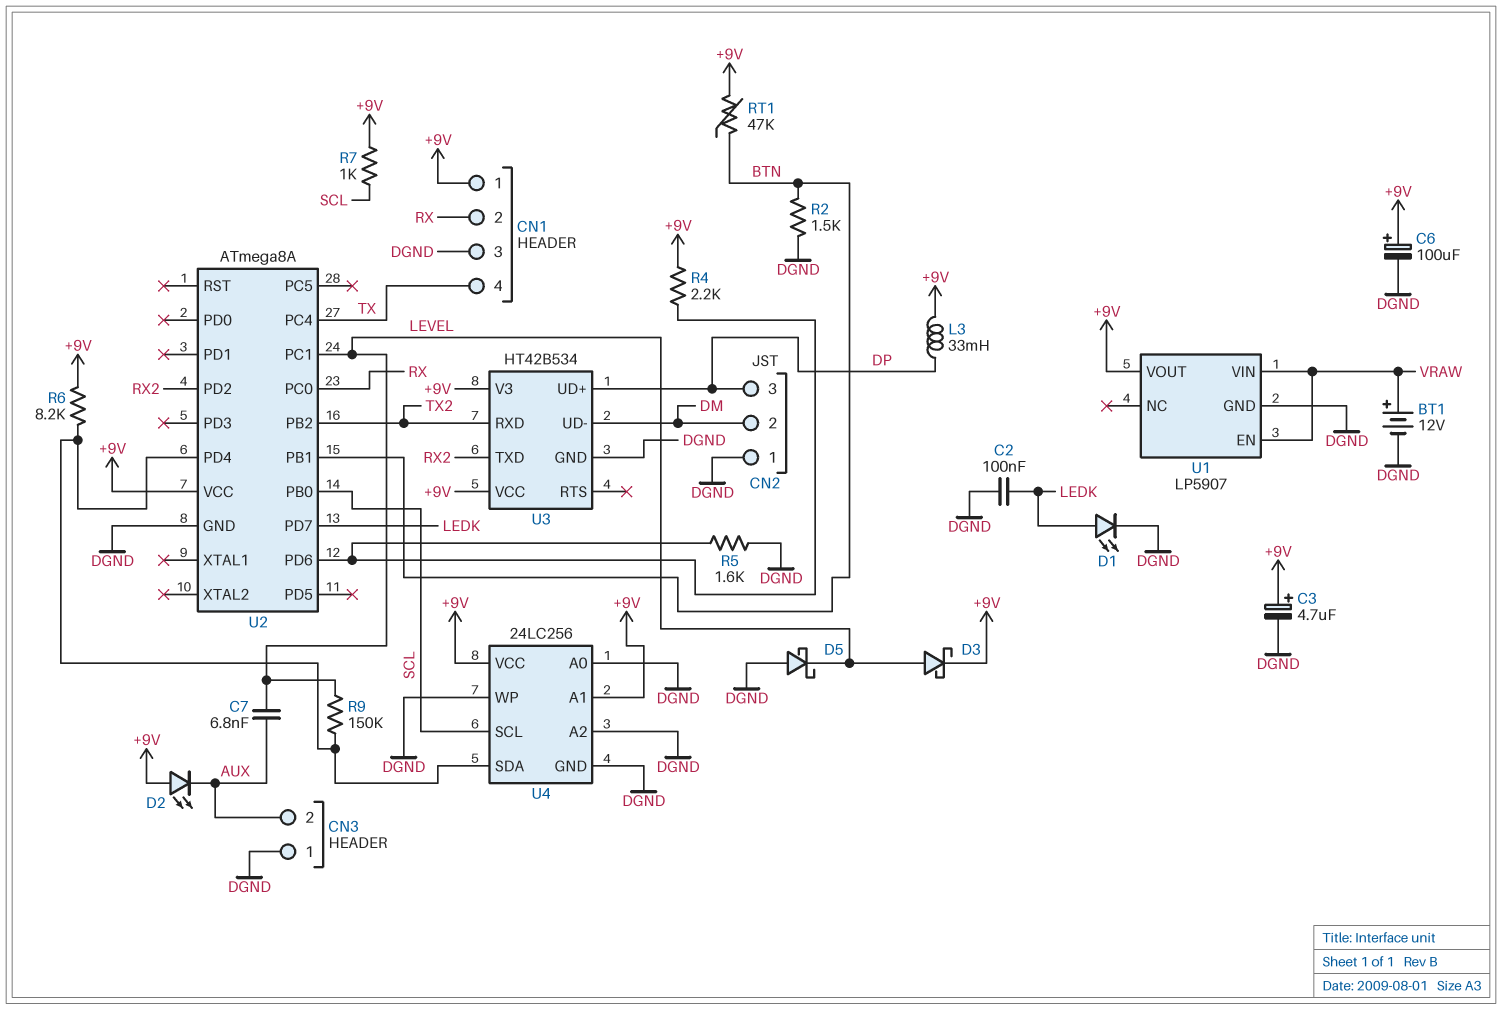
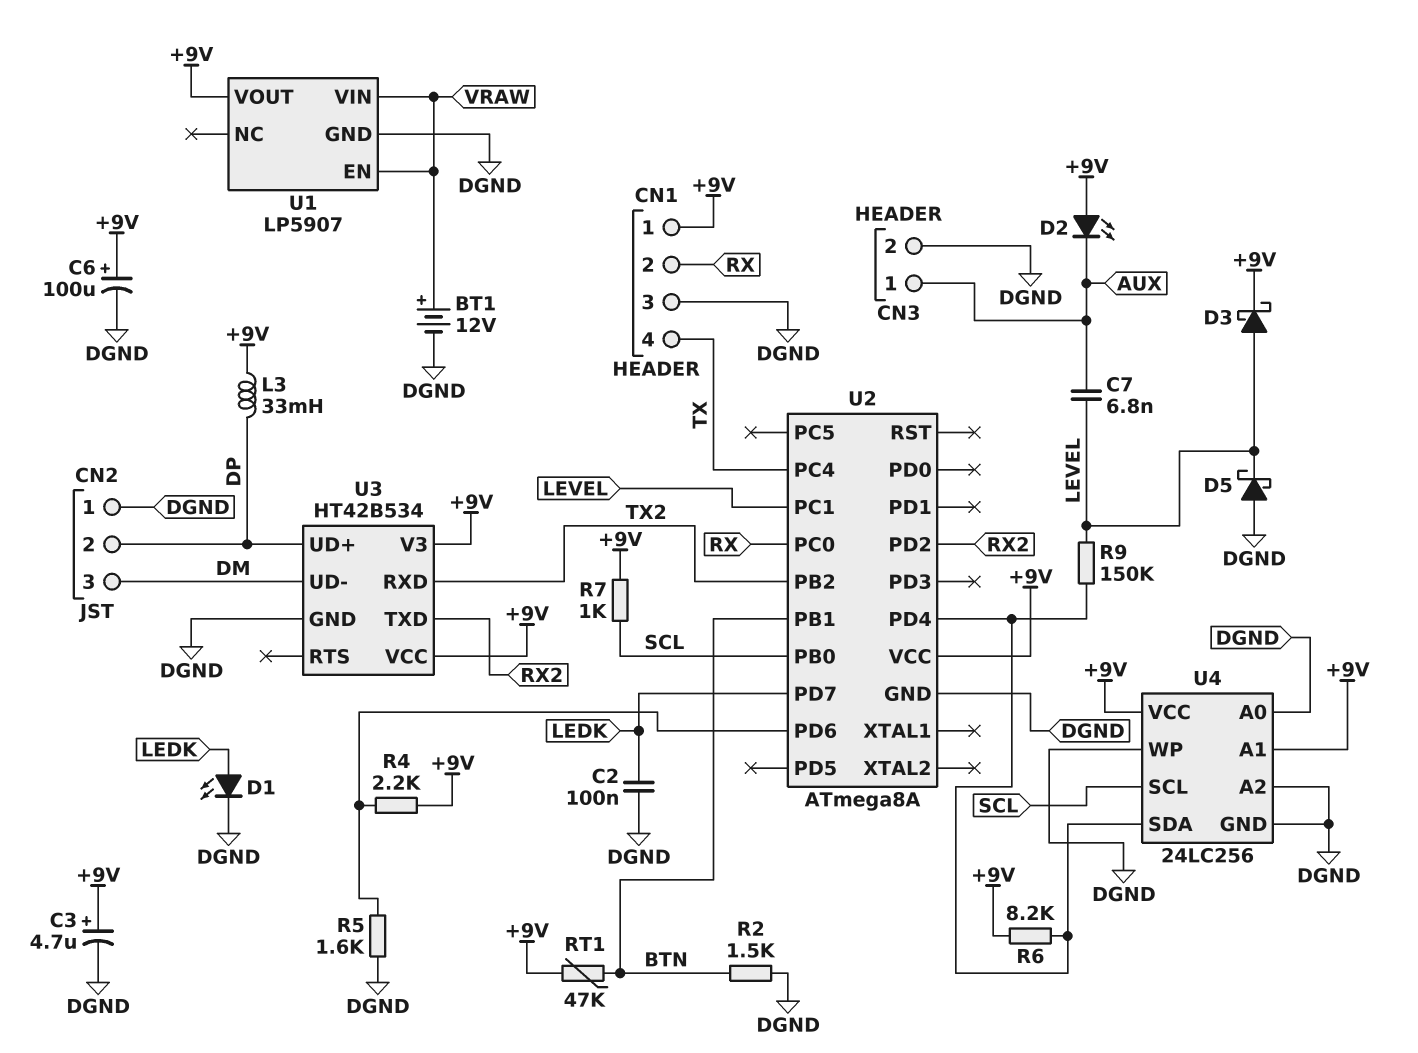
CN2 pin 2: DM -> DP
CN2 pin 3: DP -> DM
CN3 pin 1: DGND -> AUX
CN3 pin 2: AUX -> DGND

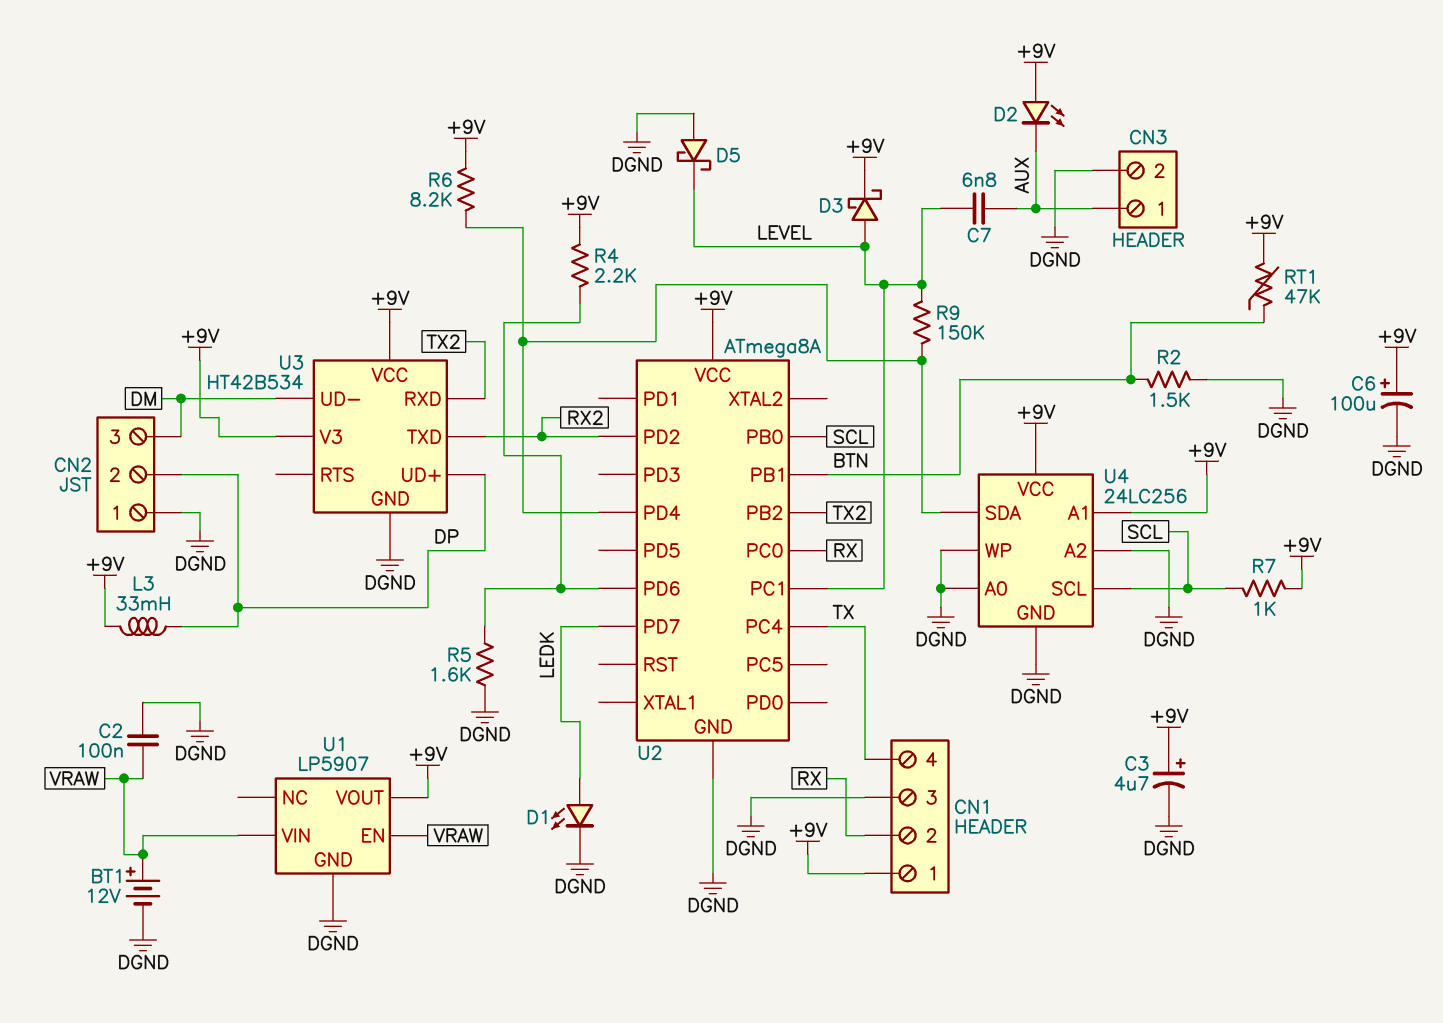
C2: 100nF (DGND, LEDK) -> 100nF (DGND, VRAW)

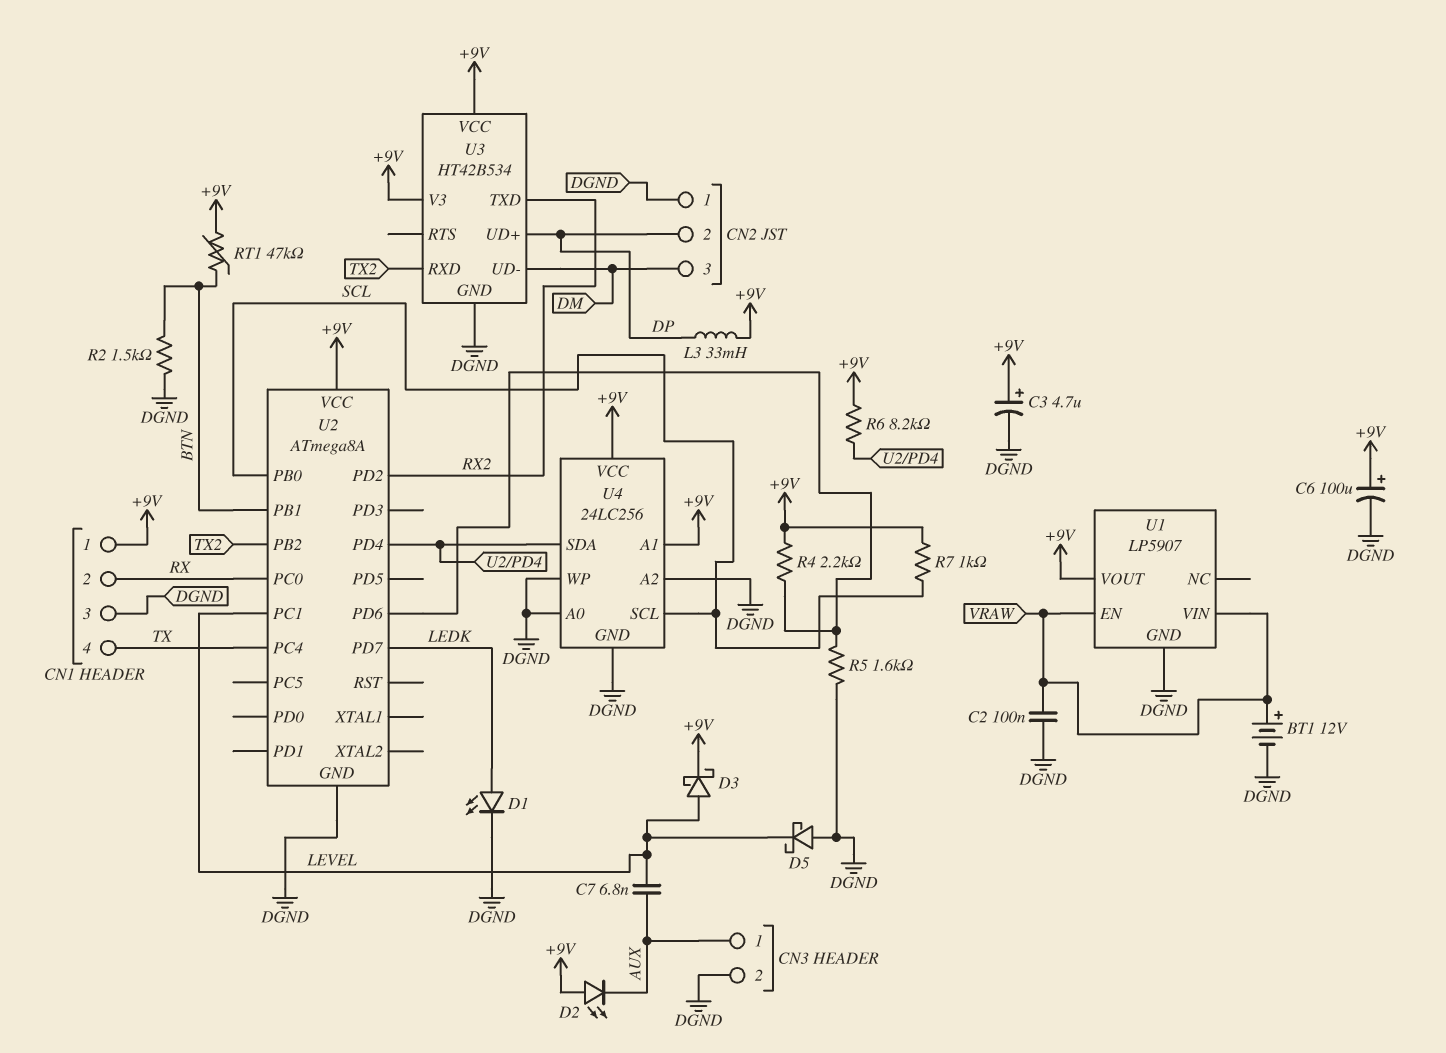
R9: 150k (LEVEL, U2/PD4) -> none

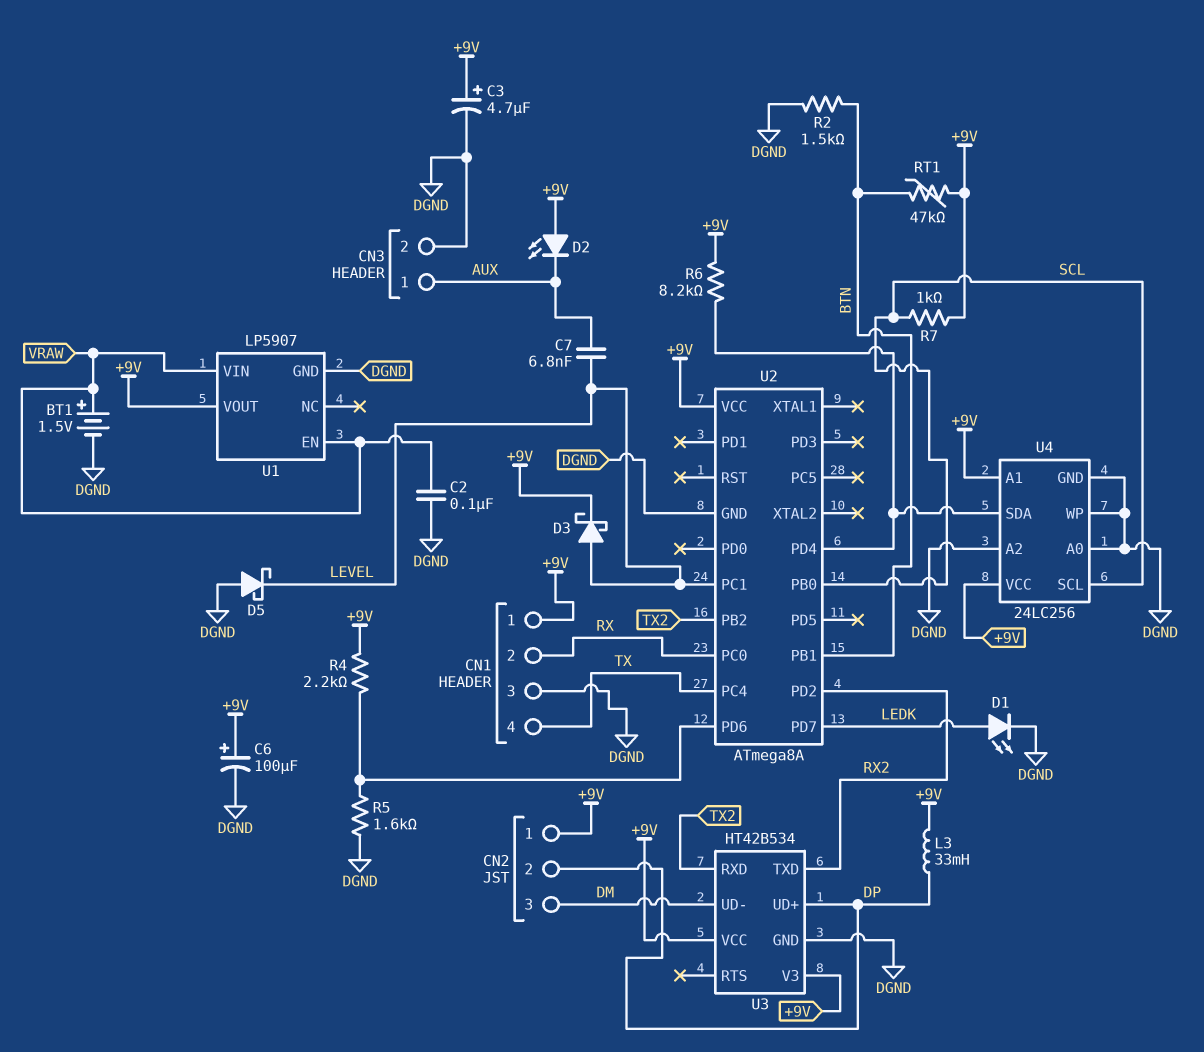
BT1: 12V (plus VRAW, minus DGND) -> 1.5V (plus VRAW, minus DGND)
CN2 pin 1: DGND -> +9V

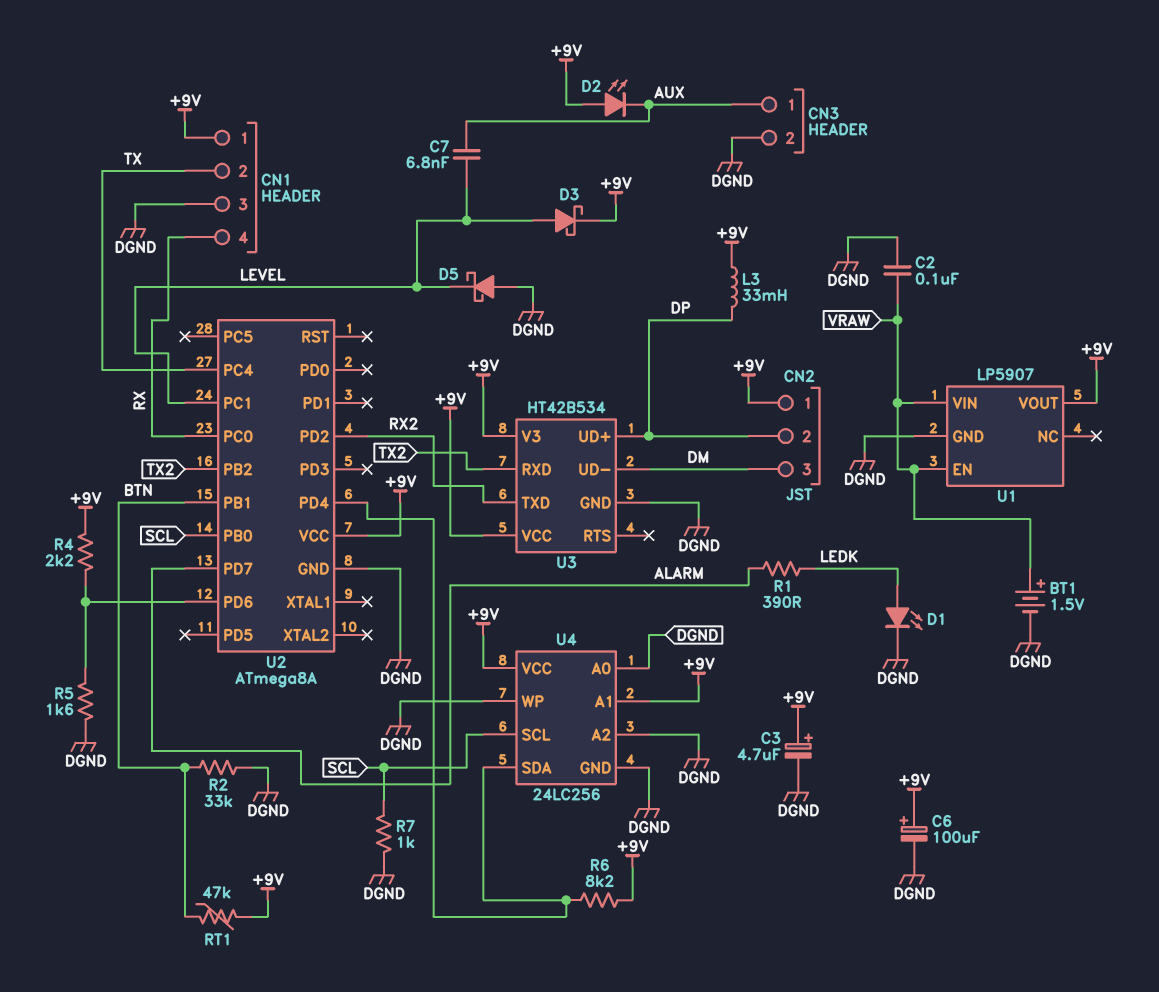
CN1 pin 2: RX -> TX
CN1 pin 4: TX -> RX
R1: none -> 390 (ALARM, LEDK)
R2: 1.5k (BTN, DGND) -> 33k (BTN, DGND)
R7: 1k (+9V, SCL) -> 1k (DGND, SCL)
U2 pin PD7: LEDK -> ALARM

